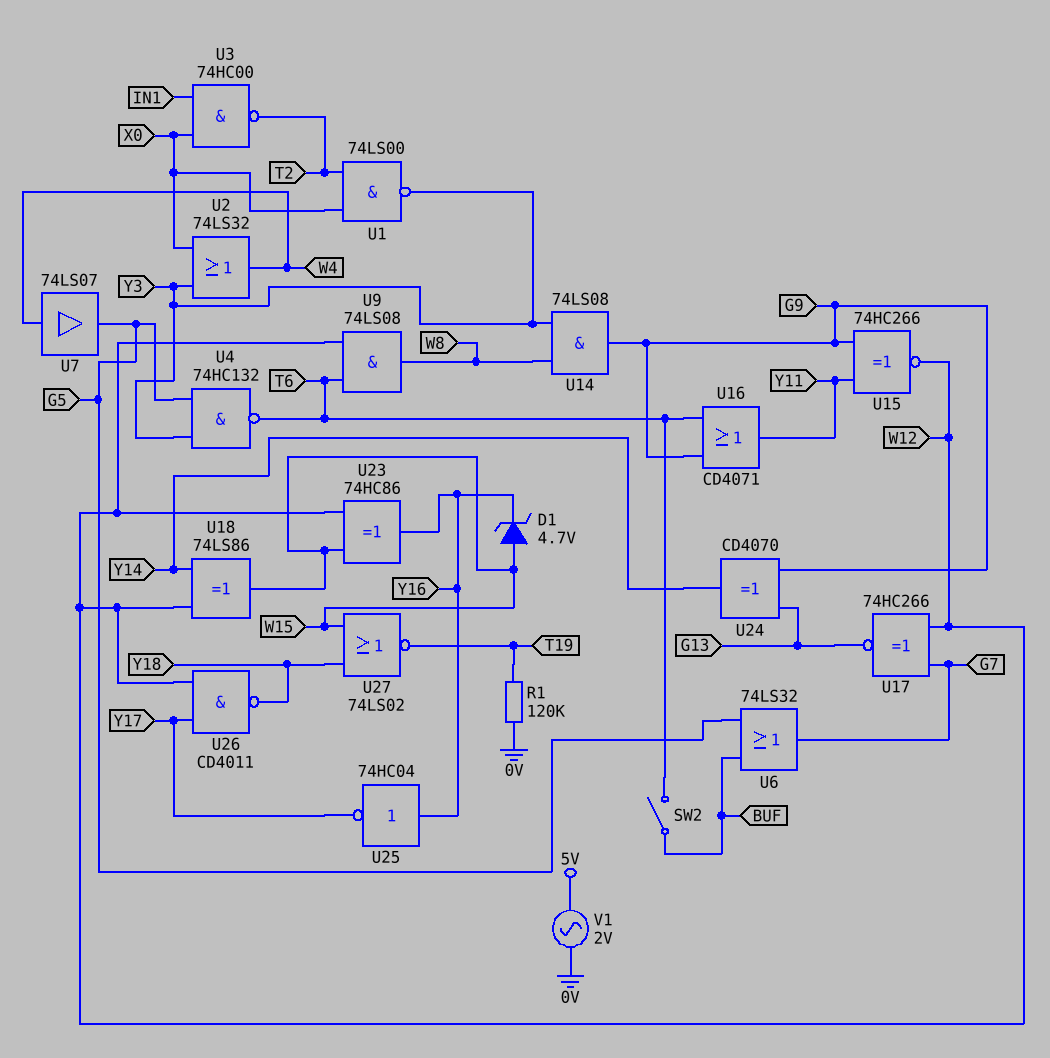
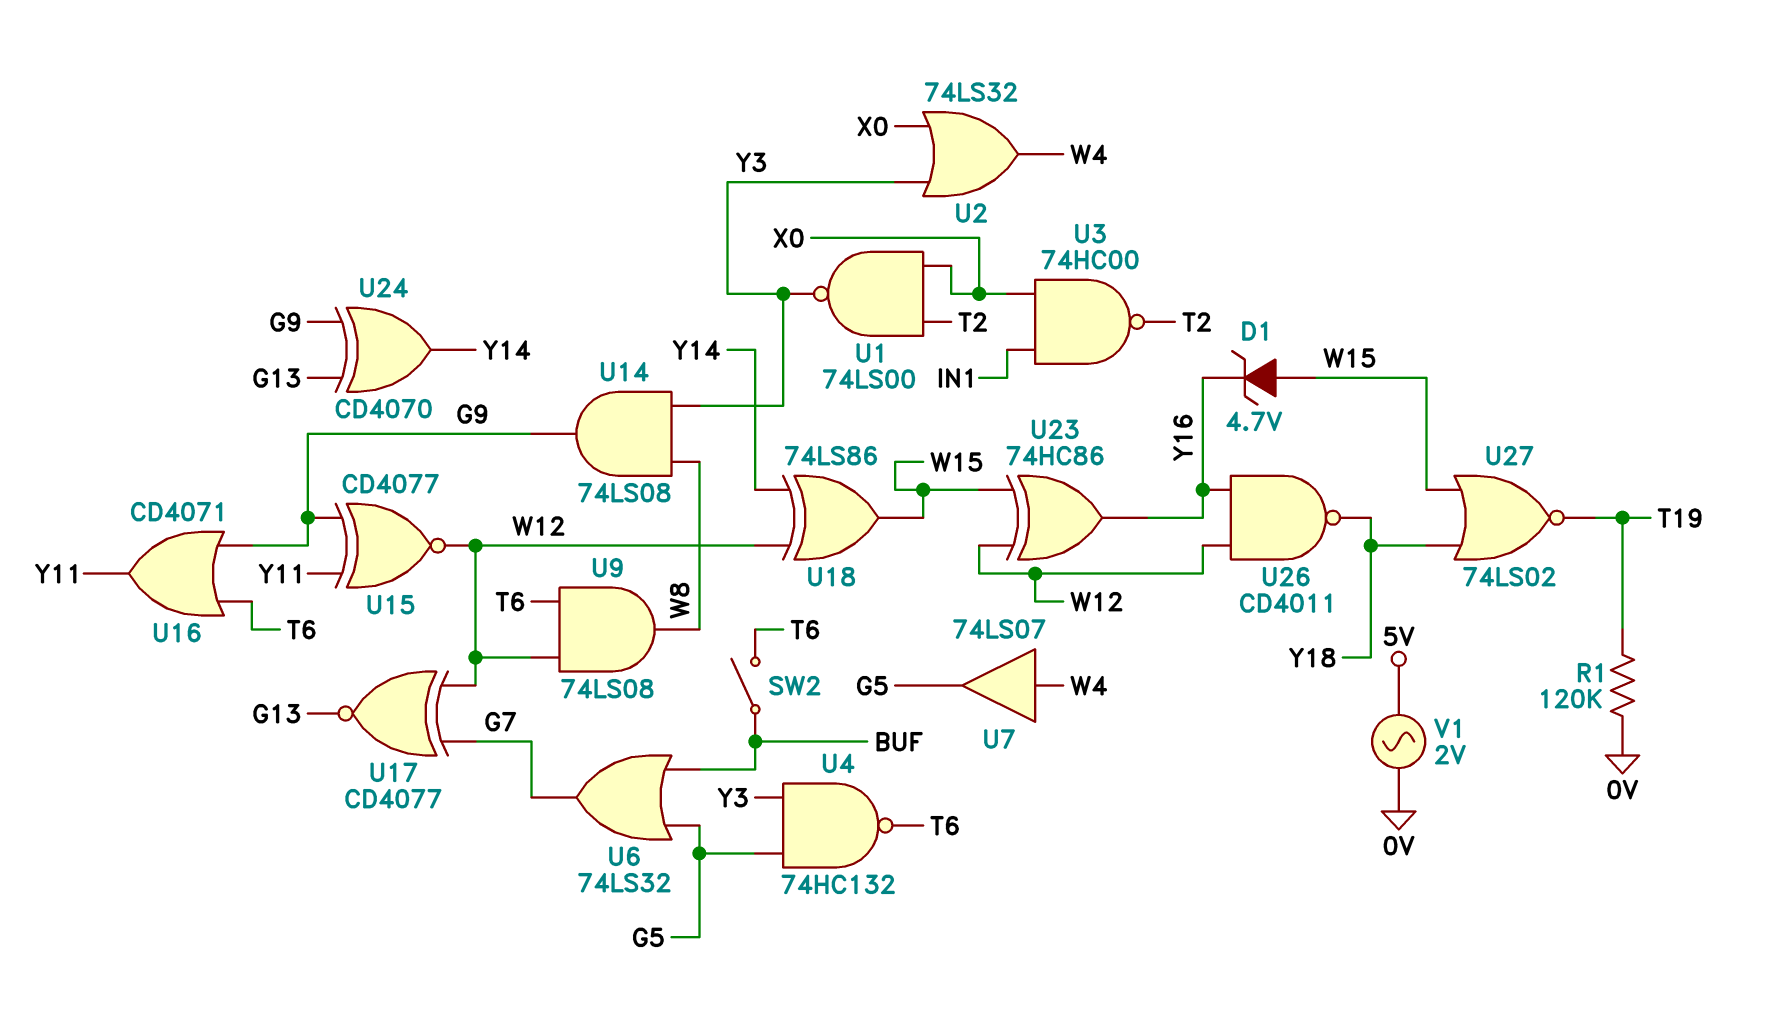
U15: XNOR 74HC266 (in G9, in Y11, out W12) -> XNOR CD4077 (in G9, in Y11, out W12)
U17: XNOR 74HC266 (in G7, in W12, out G13) -> XNOR CD4077 (in G7, in W12, out G13)
U25: NOT 74HC04 (in Y16, out Y17) -> none
U26: NAND CD4011 (in W12, in Y17, out Y18) -> NAND CD4011 (in W12, in Y16, out Y18)

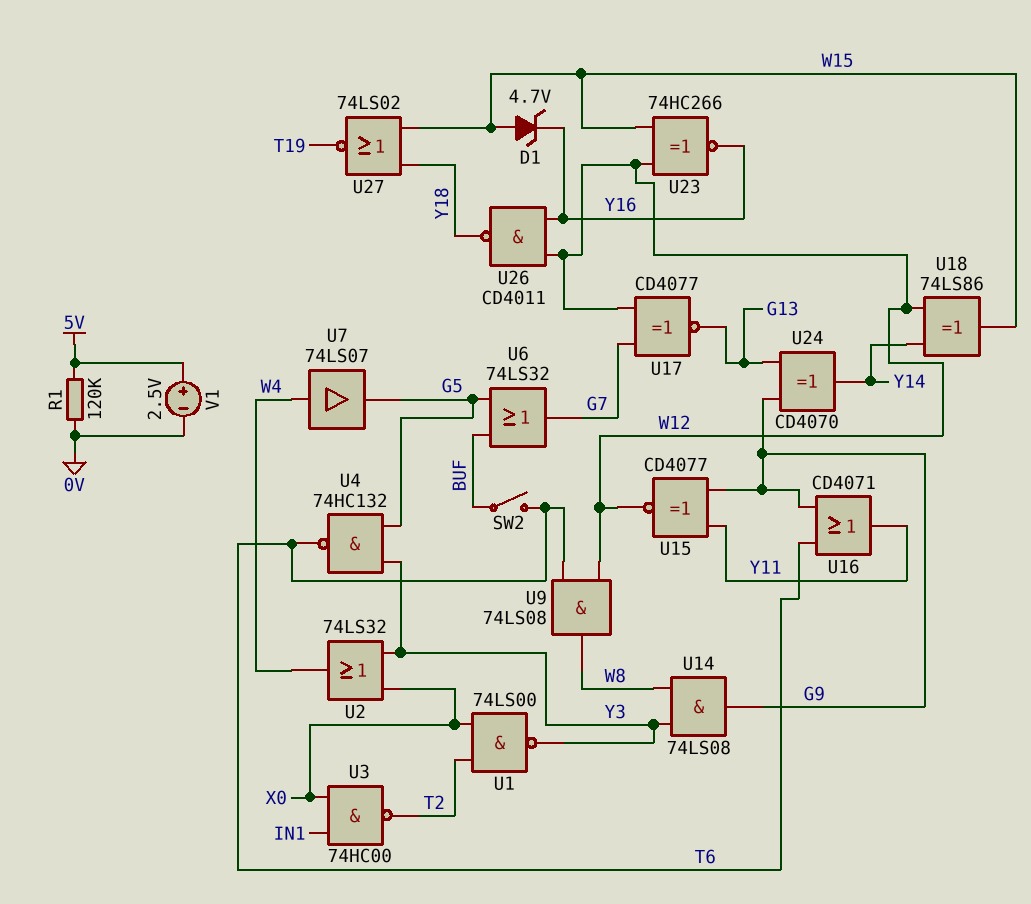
R1: 120k (0V, T19) -> 120k (0V, 5V)
U23: XOR 74HC86 (in W12, in W15, out Y16) -> XNOR 74HC266 (in W12, in W15, out Y16)
V1: AC 2V (0V, 5V) -> 2.5V (plus 5V, minus 0V)

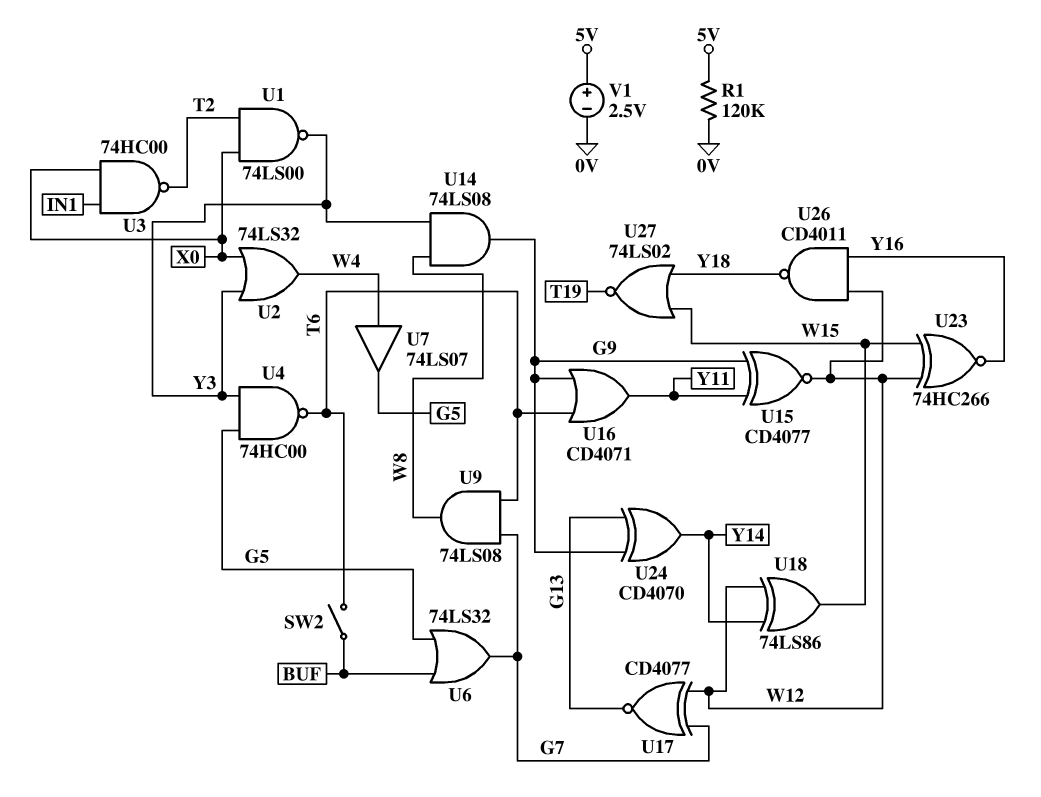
D1: zener 4.7V (A W15, K Y16) -> none
U4: NAND 74HC132 (in G5, in Y3, out T6) -> NAND 74HC00 (in G5, in Y3, out T6)
U9: AND 74LS08 (in T6, in W12, out W8) -> AND 74LS08 (in G7, in T6, out W8)

